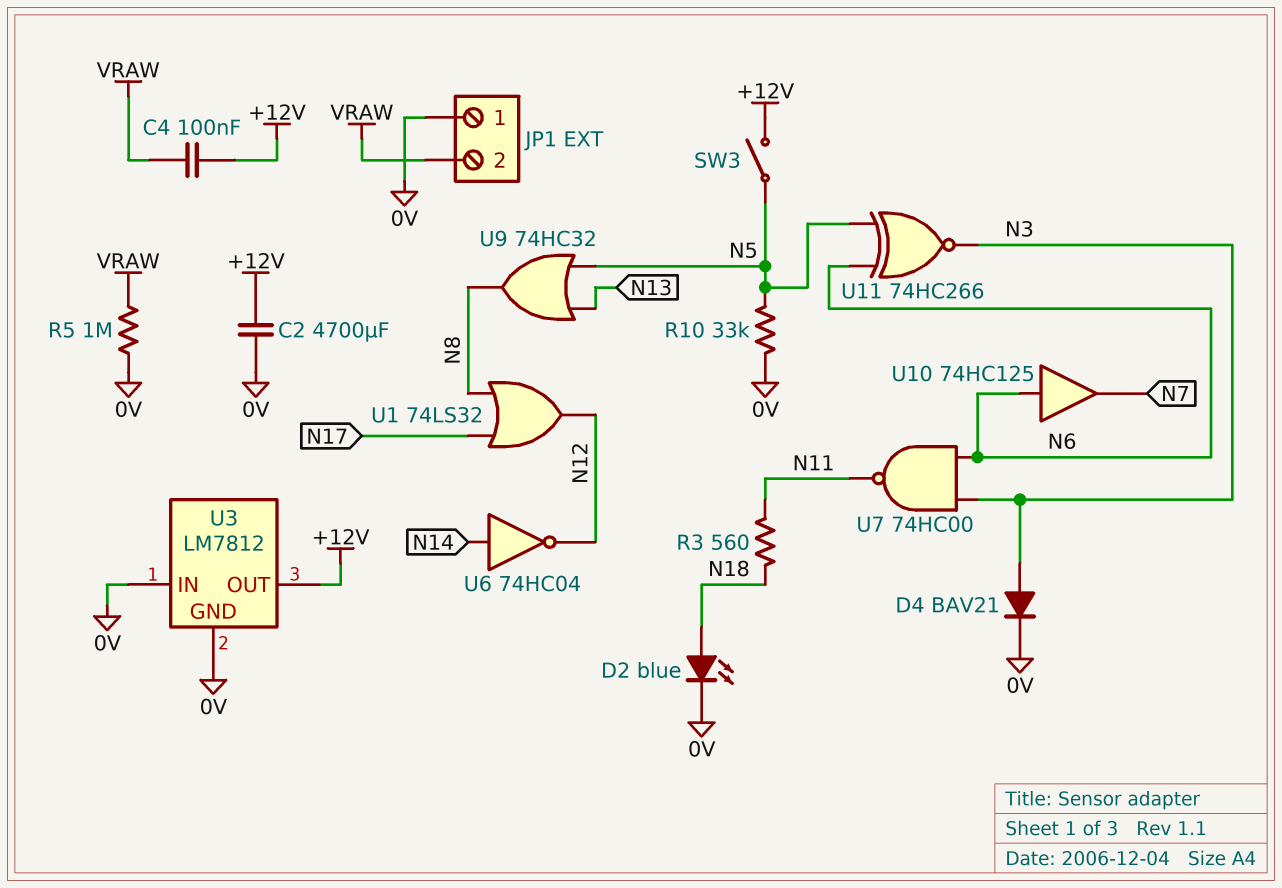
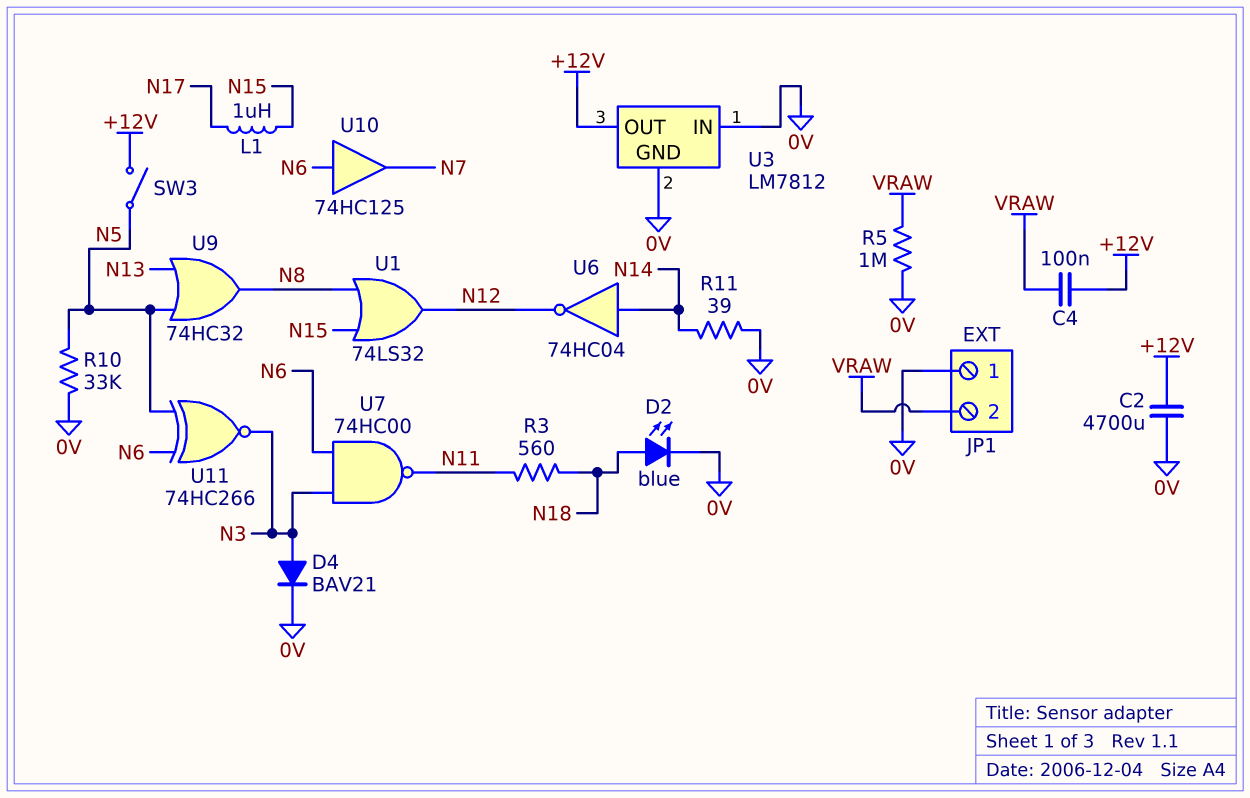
L1: none -> 1uH (N15, N17)
R11: none -> 39 (0V, N14)
U1: OR 74LS32 (in N8, in N17, out N12) -> OR 74LS32 (in N8, in N15, out N12)

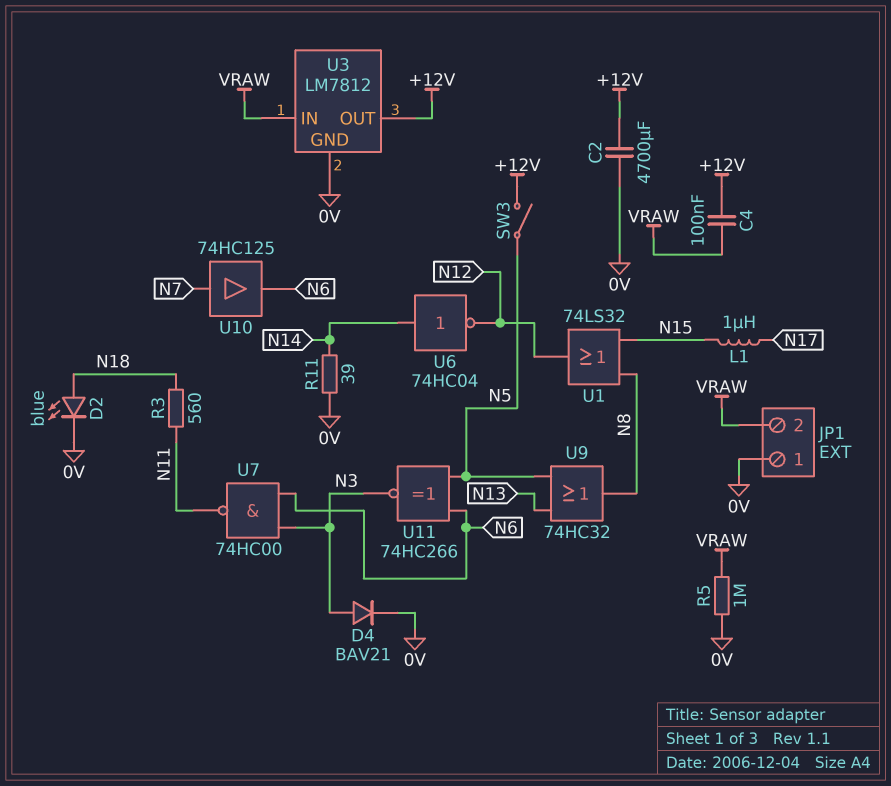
R10: 33k (0V, N5) -> none
U3 pin IN: 0V -> VRAW
U10: buffer 74HC125 (in N6, out N7) -> buffer 74HC125 (in N7, out N6)

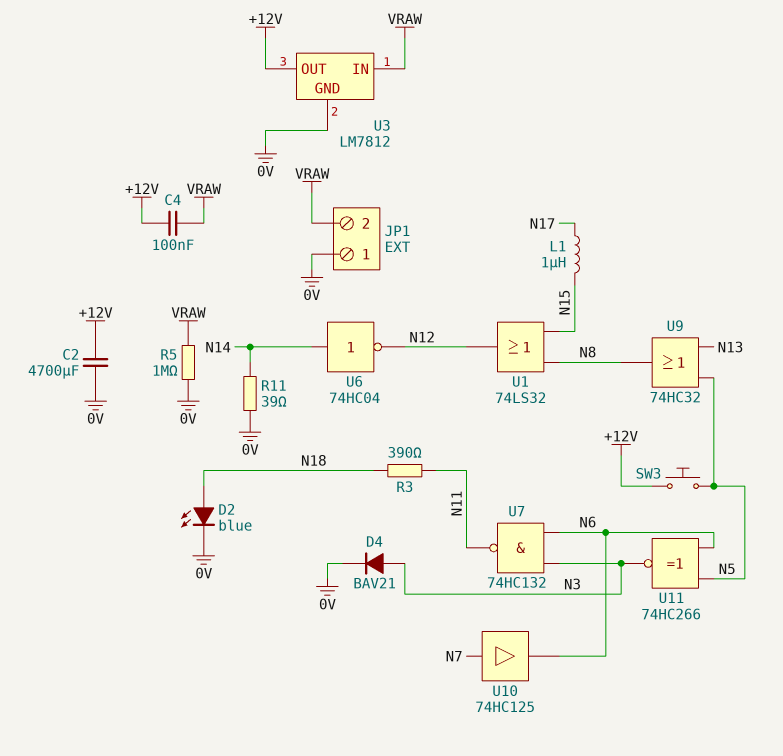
R3: 560 (N11, N18) -> 390 (N11, N18)
SW3: switch (+12V, N5) -> button (+12V, N5)
U7: NAND 74HC00 (in N3, in N6, out N11) -> NAND 74HC132 (in N3, in N6, out N11)

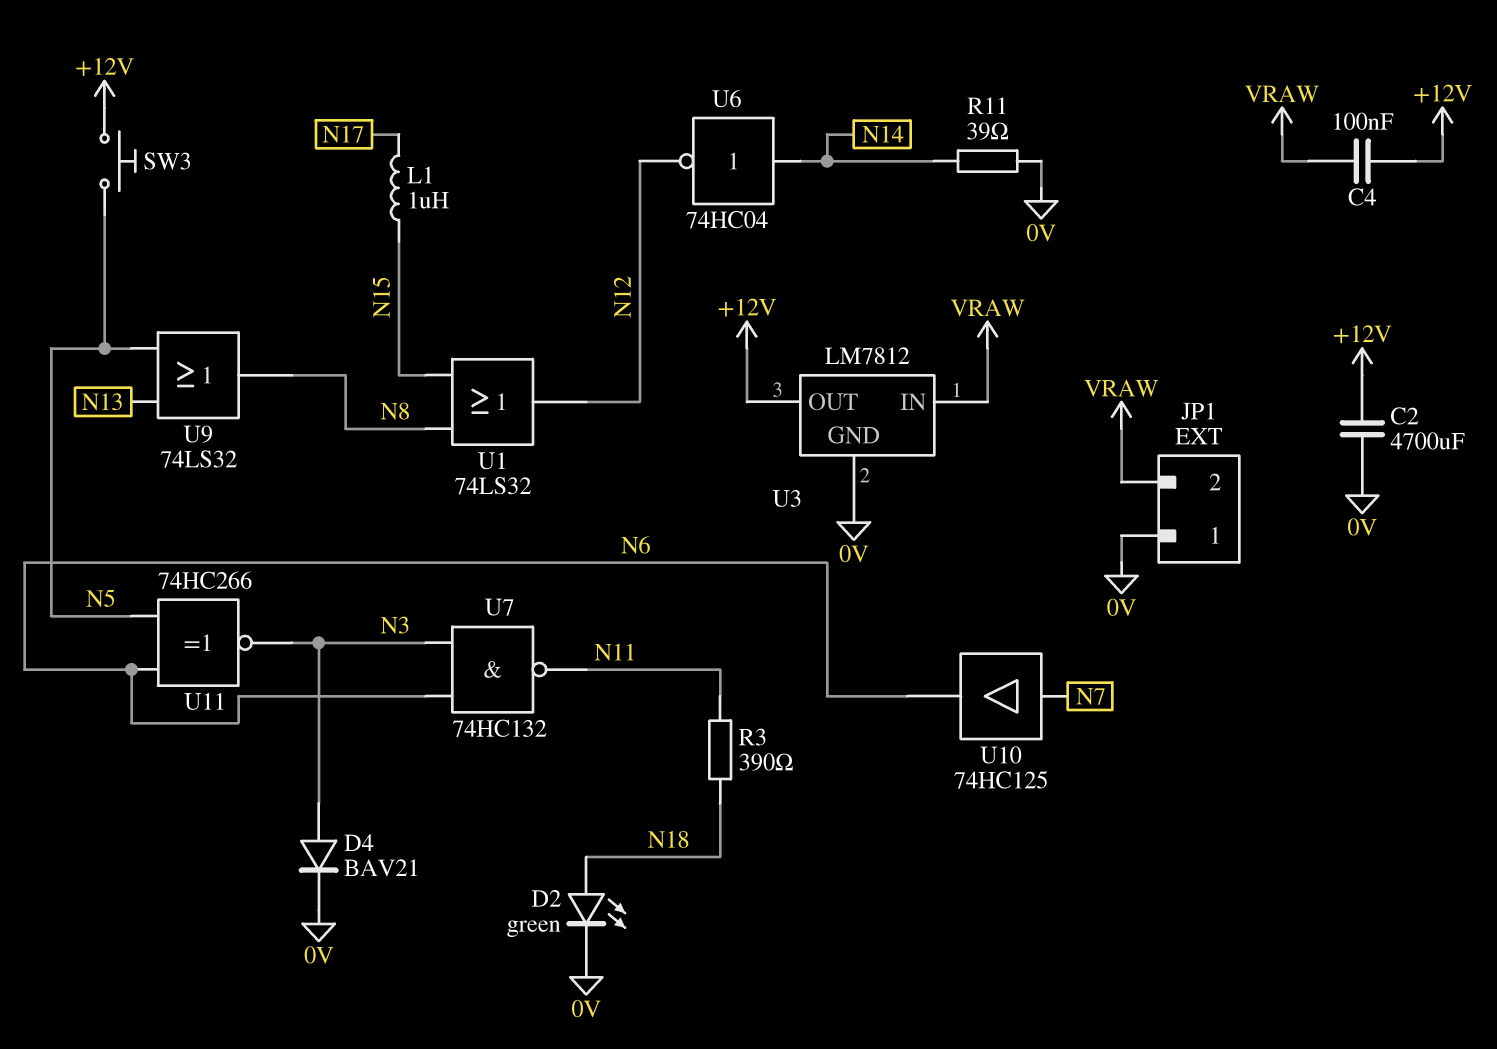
D2: LED blue (A N18, K 0V) -> LED green (A N18, K 0V)
R5: 1M (0V, VRAW) -> none
U9: OR 74HC32 (in N5, in N13, out N8) -> OR 74LS32 (in N5, in N13, out N8)

